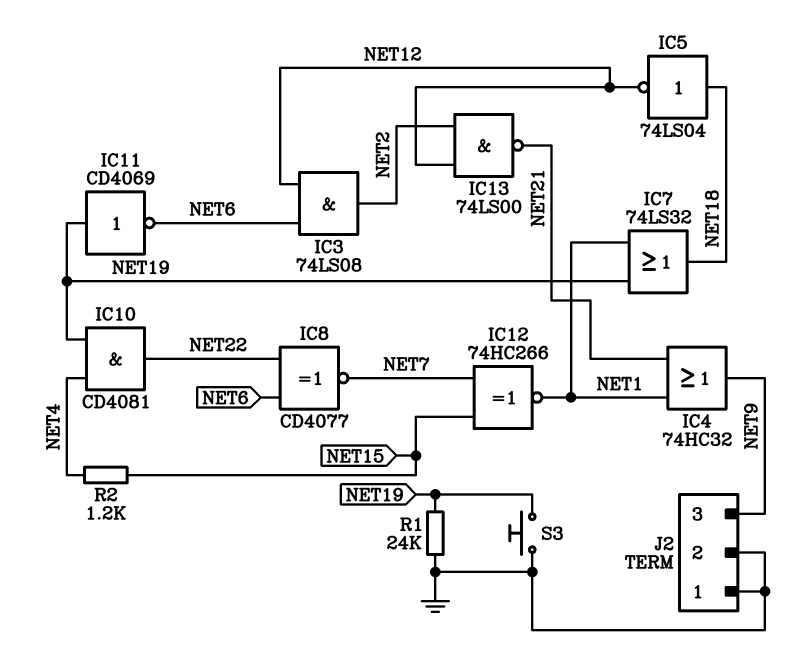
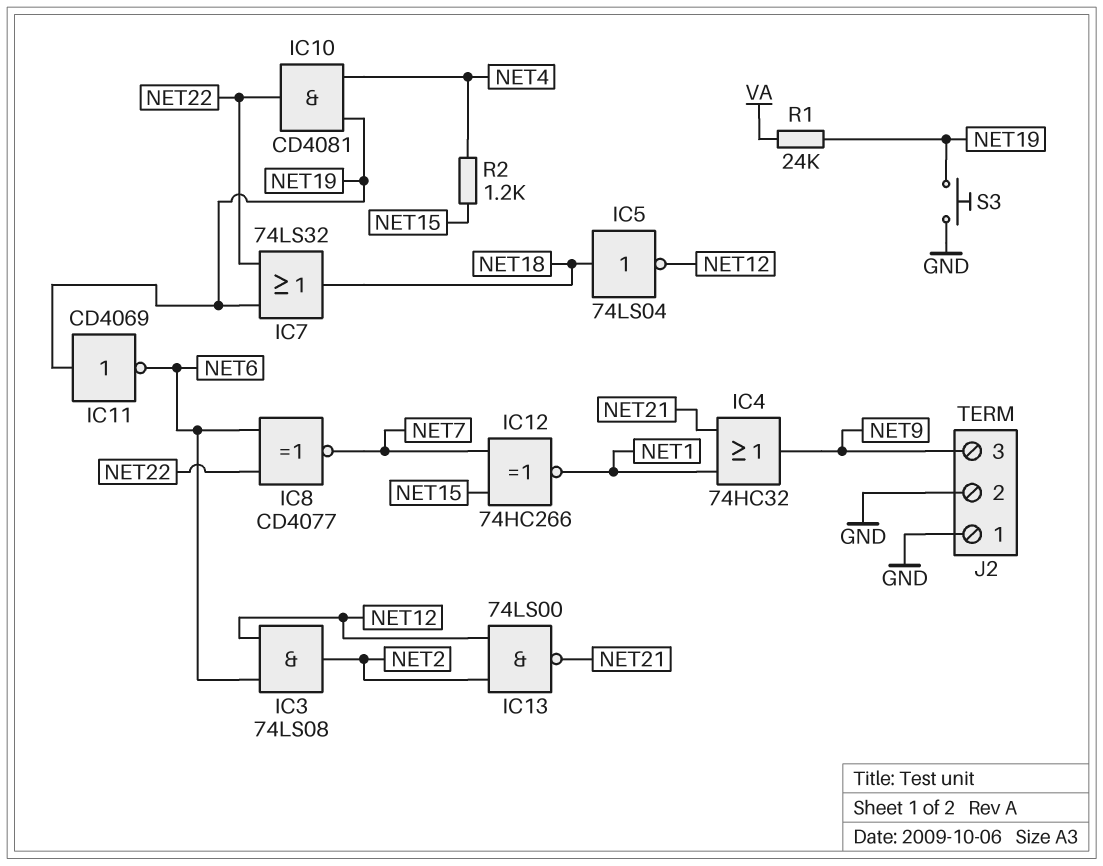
IC7: OR 74LS32 (in NET1, in NET19, out NET18) -> OR 74LS32 (in NET19, in NET22, out NET18)
R1: 24k (GND, NET19) -> 24k (NET19, VA)

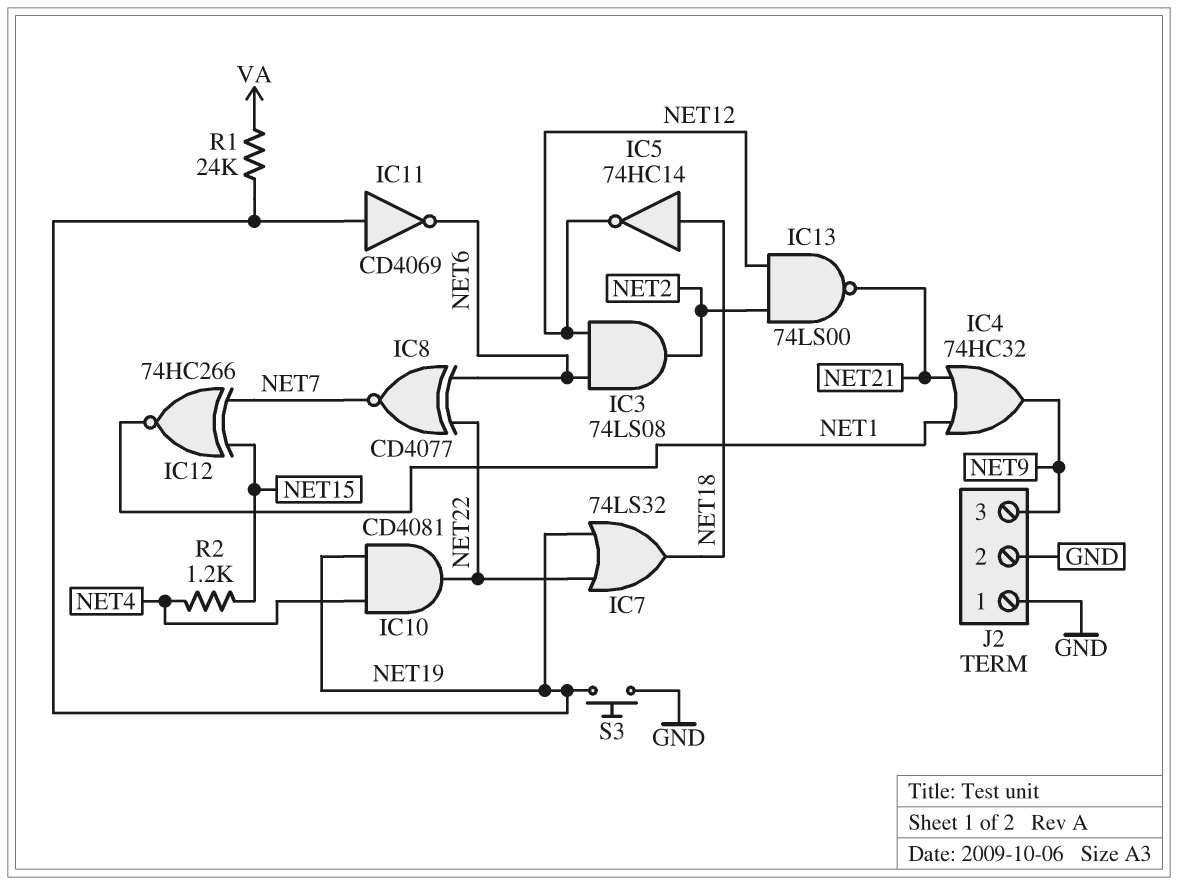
IC5: NOT 74LS04 (in NET18, out NET12) -> NOT 74HC14 (in NET18, out NET12)

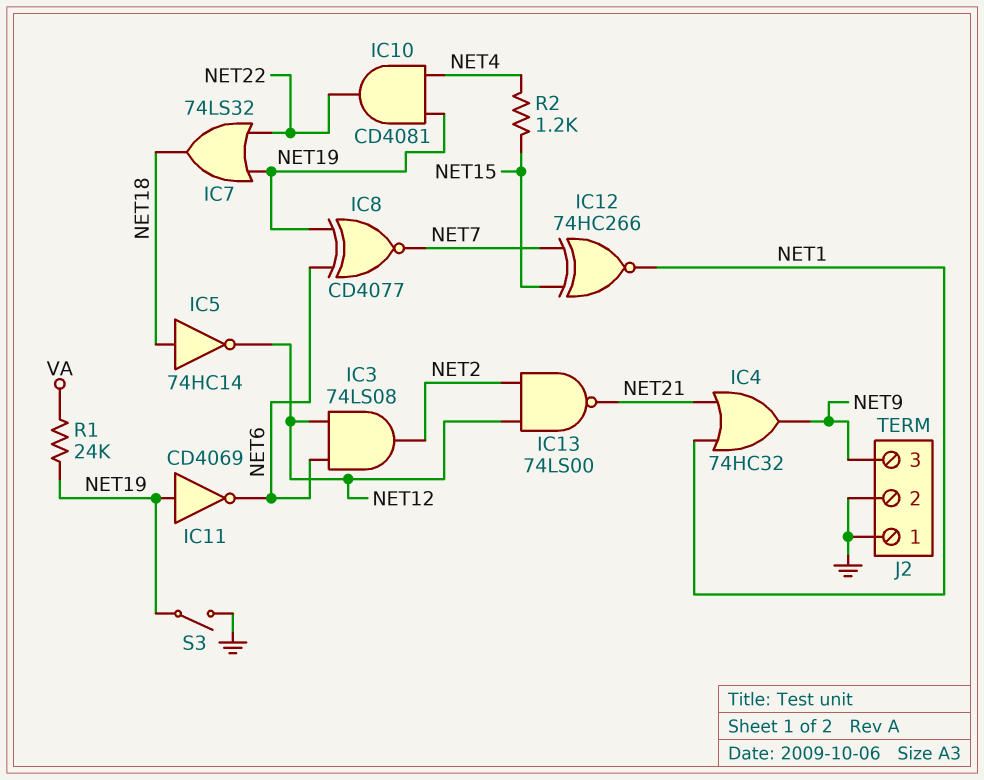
IC8: XNOR CD4077 (in NET6, in NET22, out NET7) -> XNOR CD4077 (in NET6, in NET19, out NET7)
S3: button (GND, NET19) -> switch (GND, NET19)

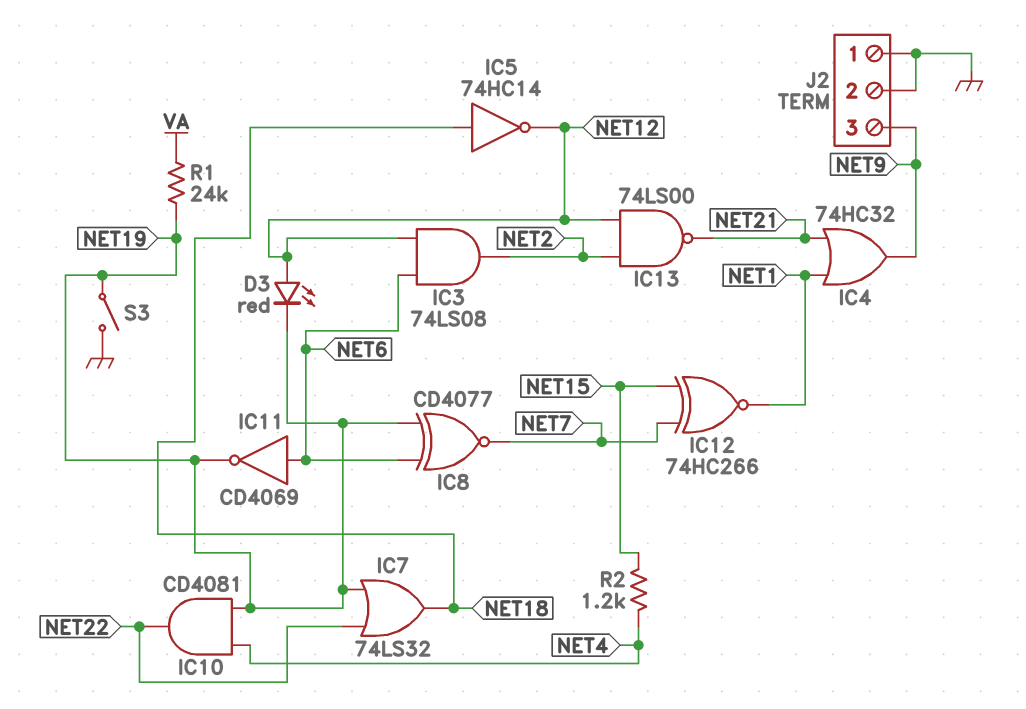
D3: none -> LED red (A NET12, K NET19)
IC11: NOT CD4069 (in NET19, out NET6) -> NOT CD4069 (in NET6, out NET19)

